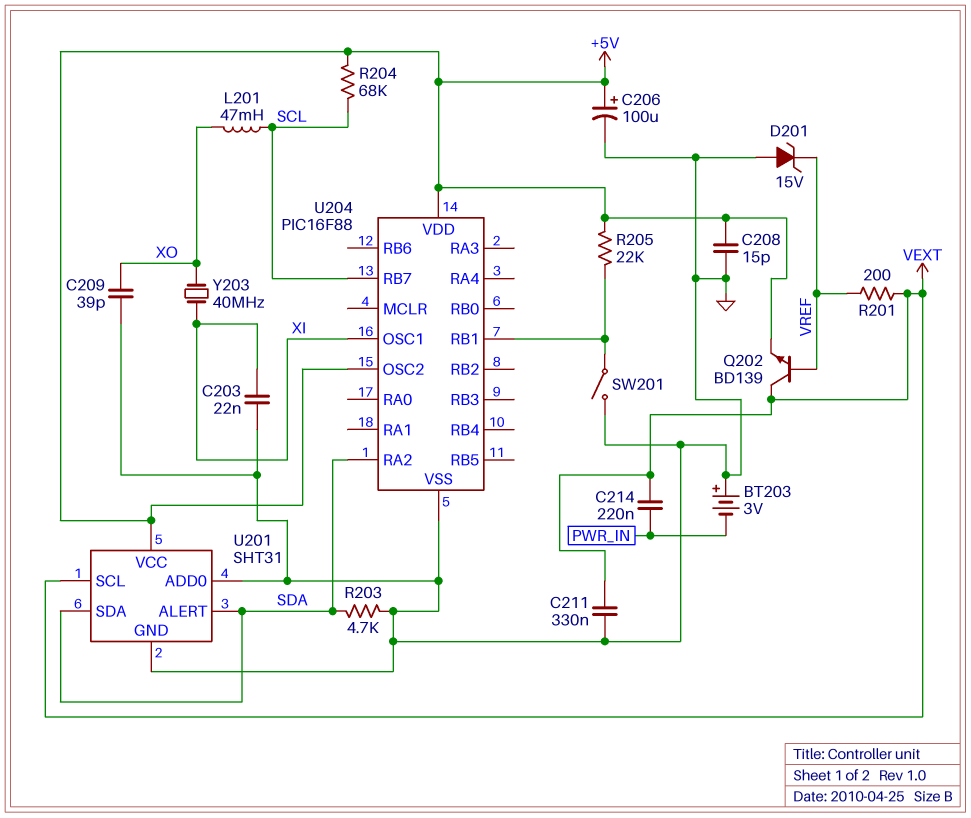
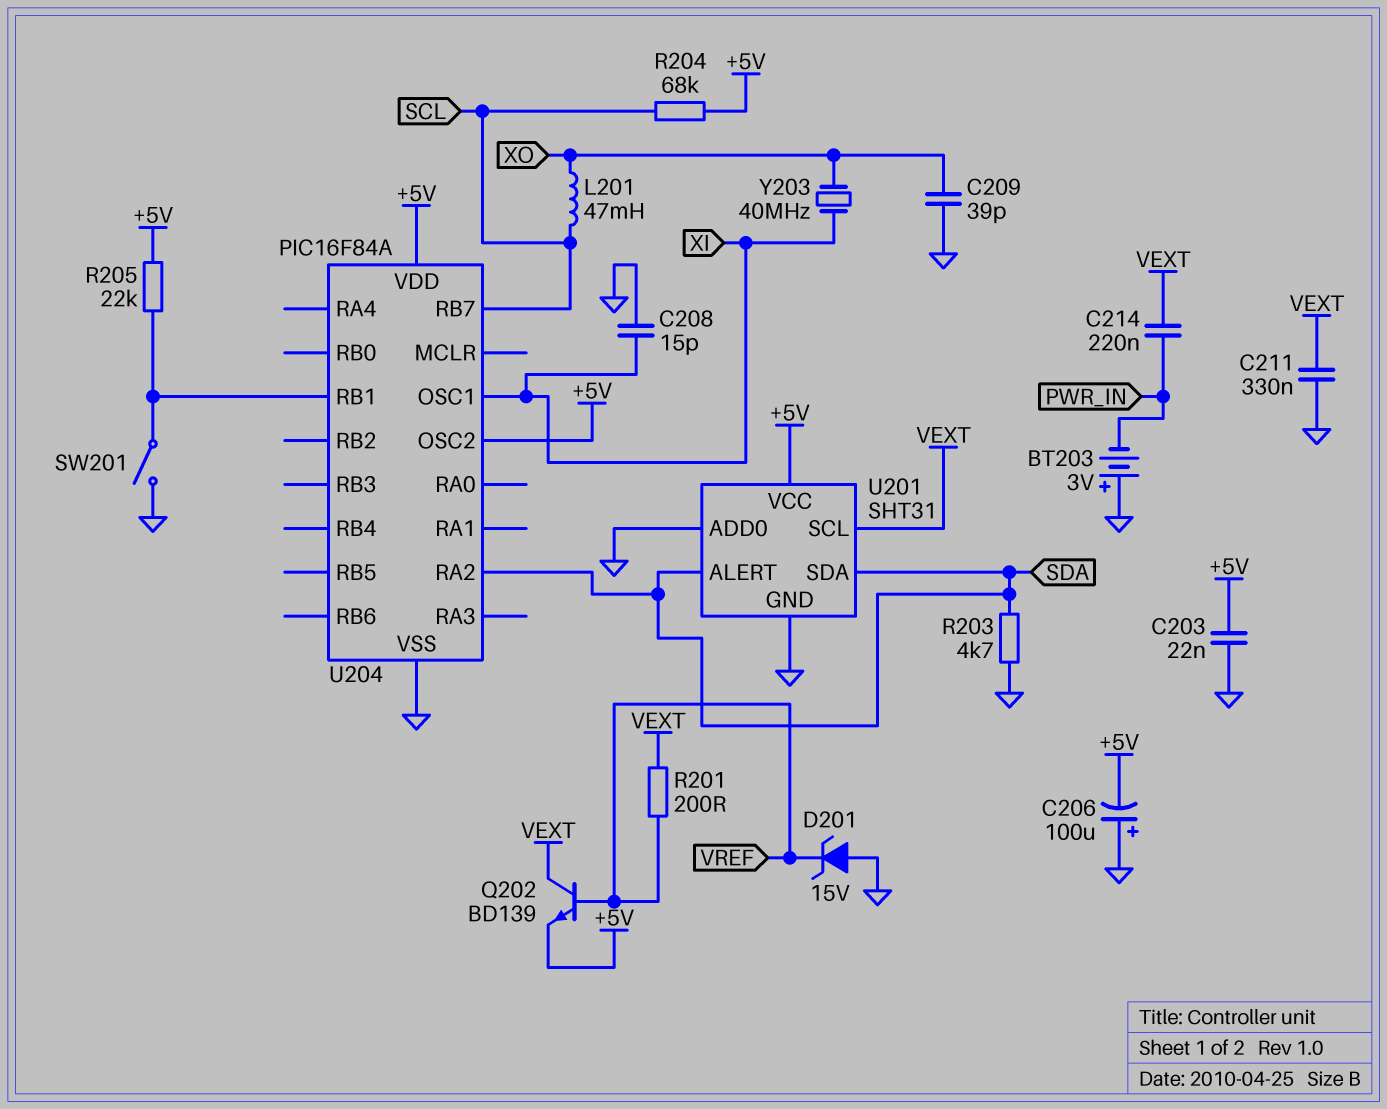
C203: 22nF (GND, XI) -> 22nF (+5V, GND)
C206: 100uF (plus +5V, minus GND) -> 100uF (plus GND, minus +5V)
C208: 15pF (+5V, GND) -> 15pF (GND, XI)
U204: PIC16F88 -> PIC16F84A

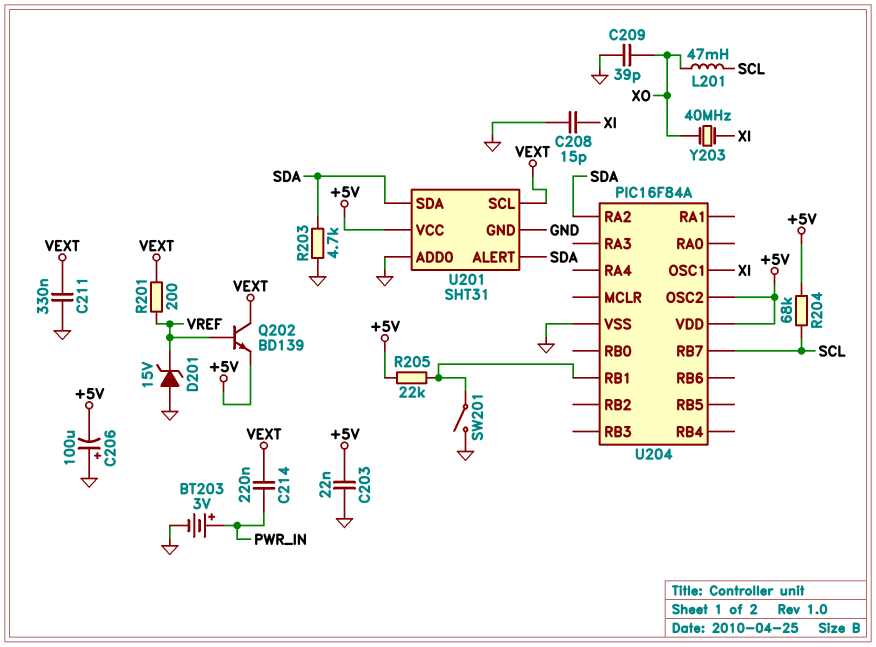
BT203: 3V (plus GND, minus PWR_IN) -> 3V (plus PWR_IN, minus GND)

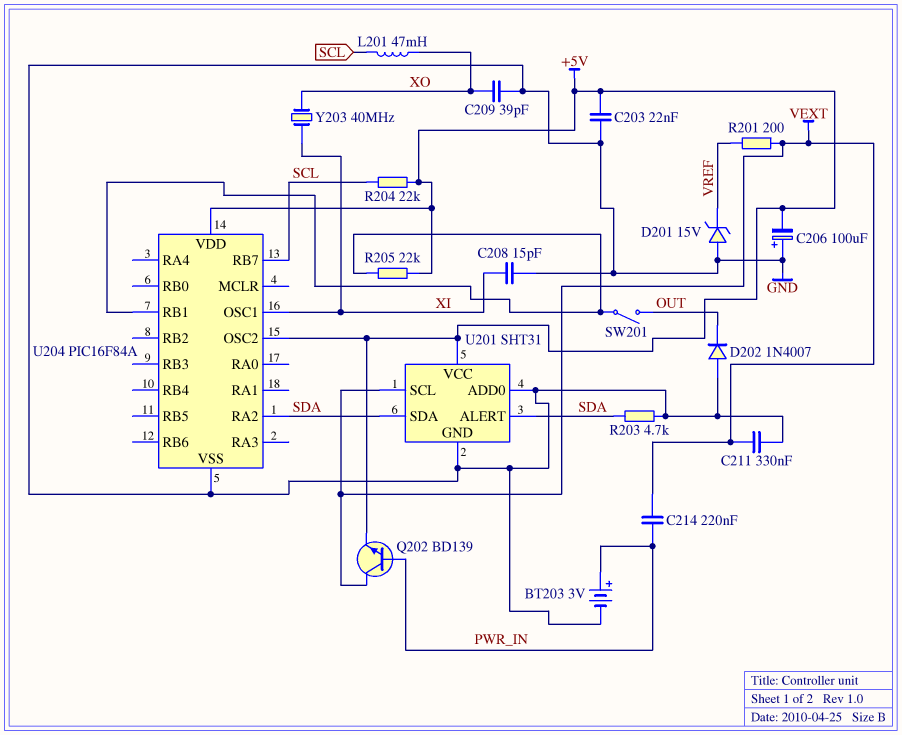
D202: none -> diode 1N4007 (A GND, K OUT)
Q202: NPN BD139 (B VREF, C VEXT, E +5V) -> NPN BD139 (B PWR_IN, C VEXT, E +5V)
R204: 68k (+5V, SCL) -> 22k (+5V, SCL)
SW201: switch (GND, U204/RB1) -> switch (OUT, U204/RB1)

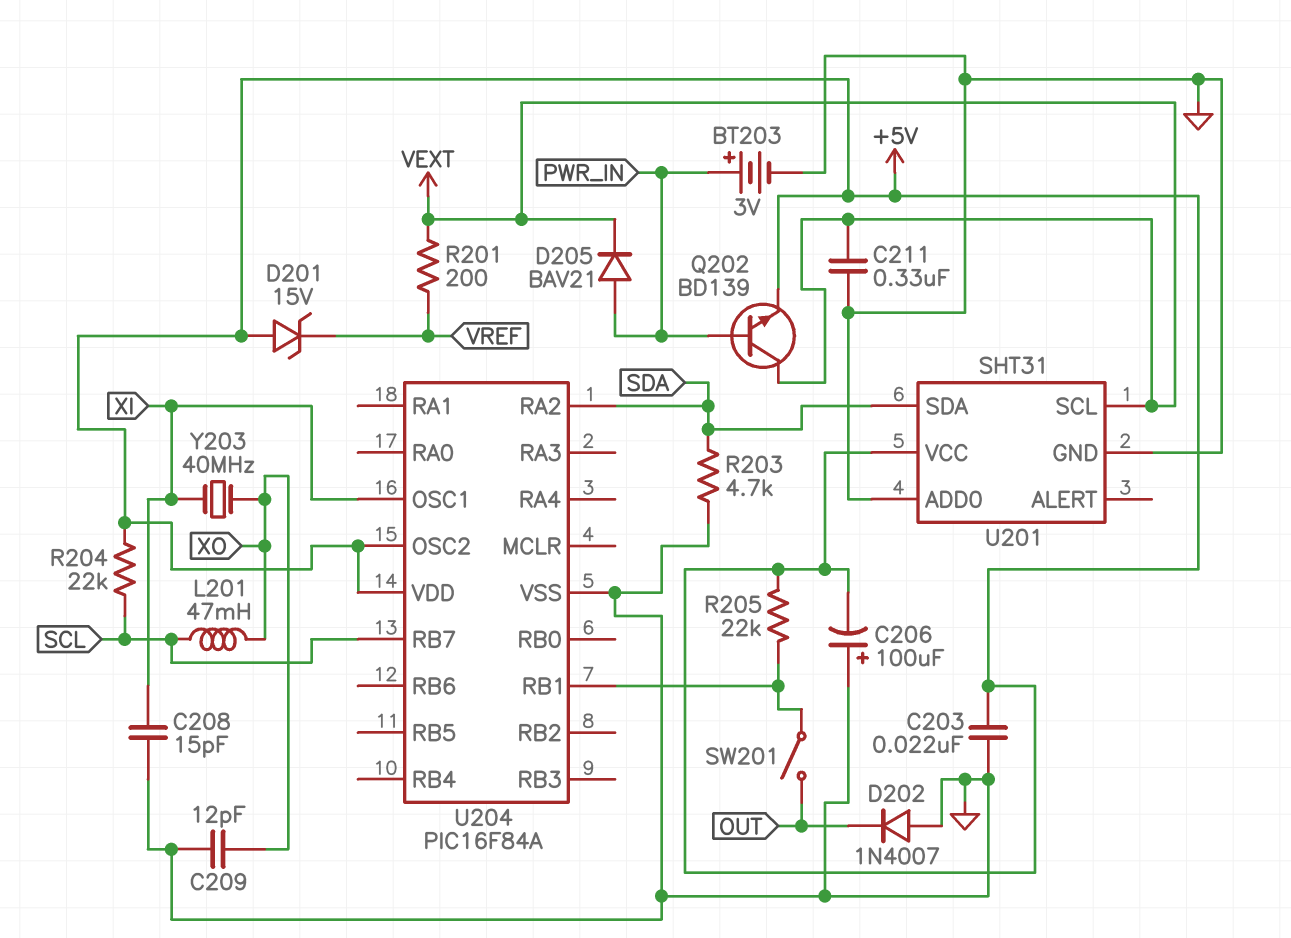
C209: 39pF (GND, XO) -> 12pF (GND, XO)
C214: 220nF (PWR_IN, VEXT) -> none
D201: zener 15V (A GND, K VREF) -> zener 15V (A +5V, K VREF)
D205: none -> diode BAV21 (A PWR_IN, K VEXT)
U201 pin ALERT: SDA -> none

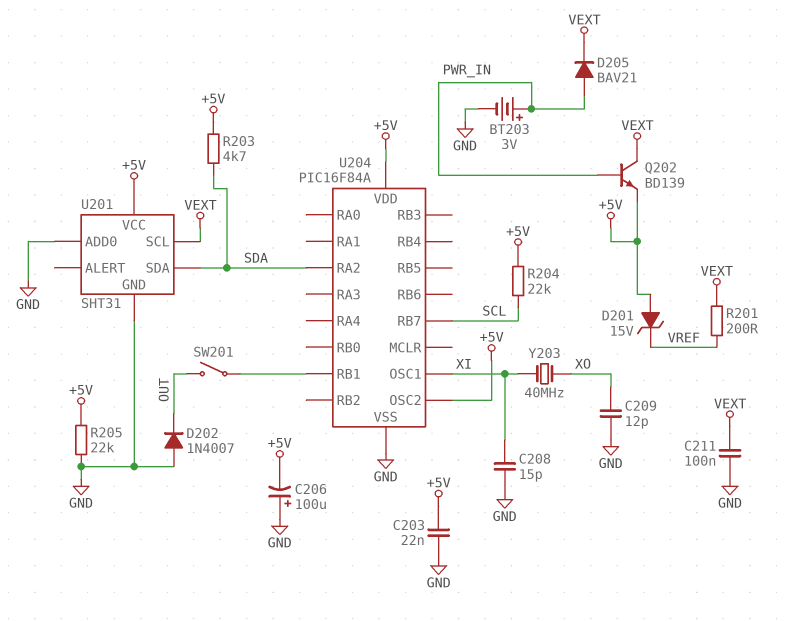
C211: 330nF (GND, VEXT) -> 100nF (GND, VEXT)
L201: 47mH (SCL, XO) -> none
R203: 4.7k (GND, SDA) -> 4.7k (+5V, SDA)
R205: 22k (+5V, U204/RB1) -> 22k (+5V, GND)

